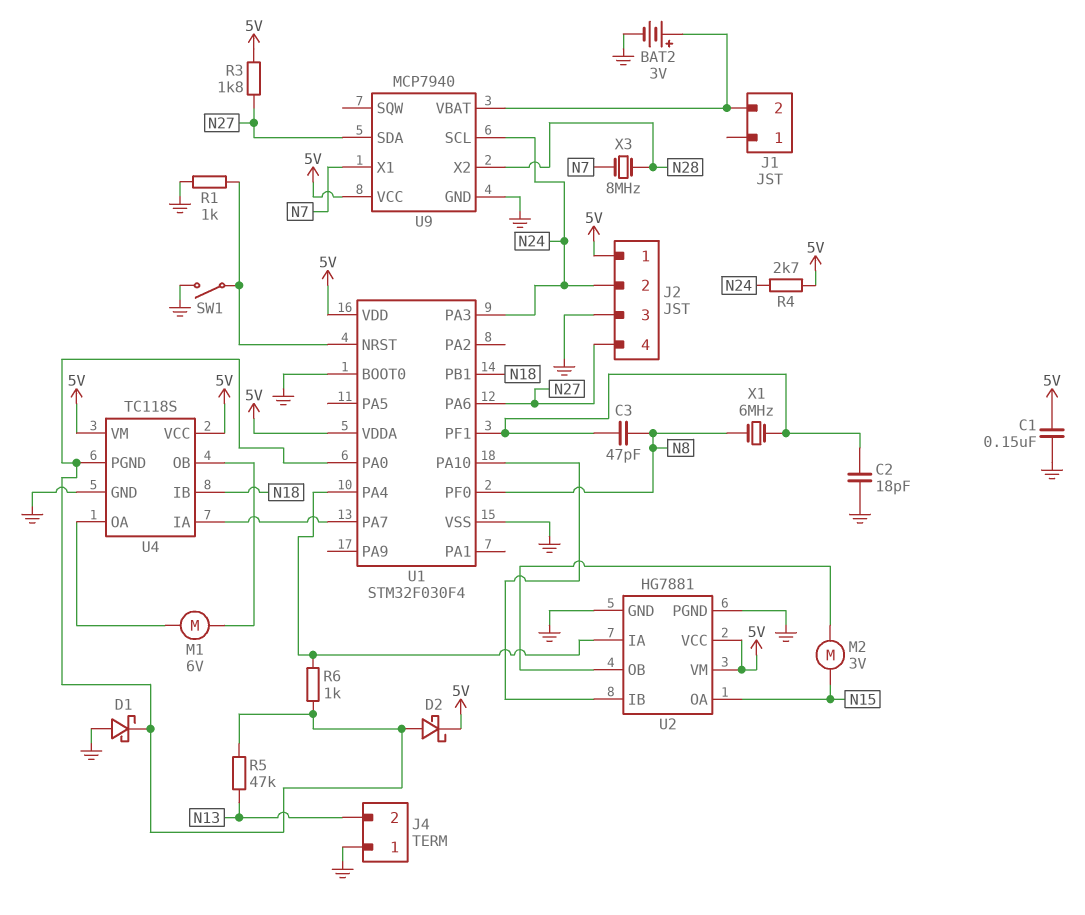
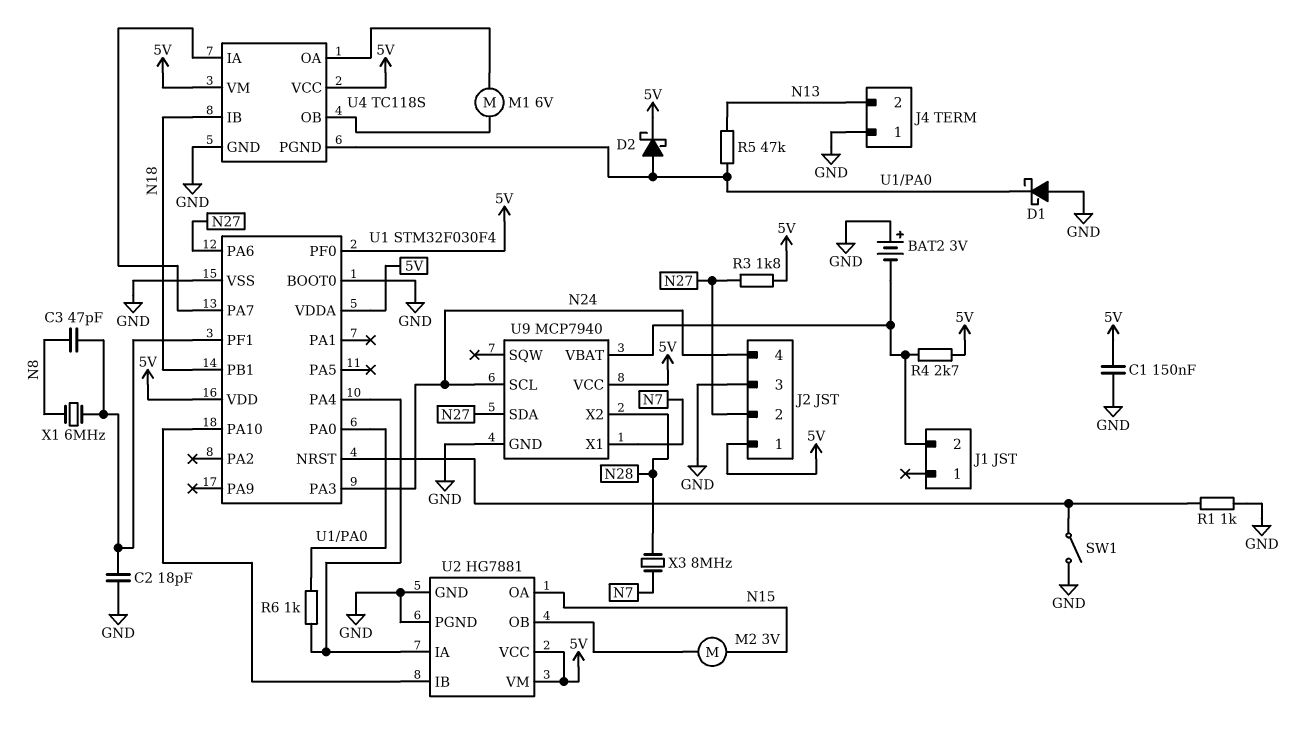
BAT2: 3V (plus J1/2, minus GND) -> 3V (plus GND, minus J1/2)
J2 pin 2: N24 -> N27
J2 pin 4: N27 -> N24
R4: 2.7k (5V, N24) -> 2.7k (5V, J1/2)
U1 pin PF0: N8 -> 5V

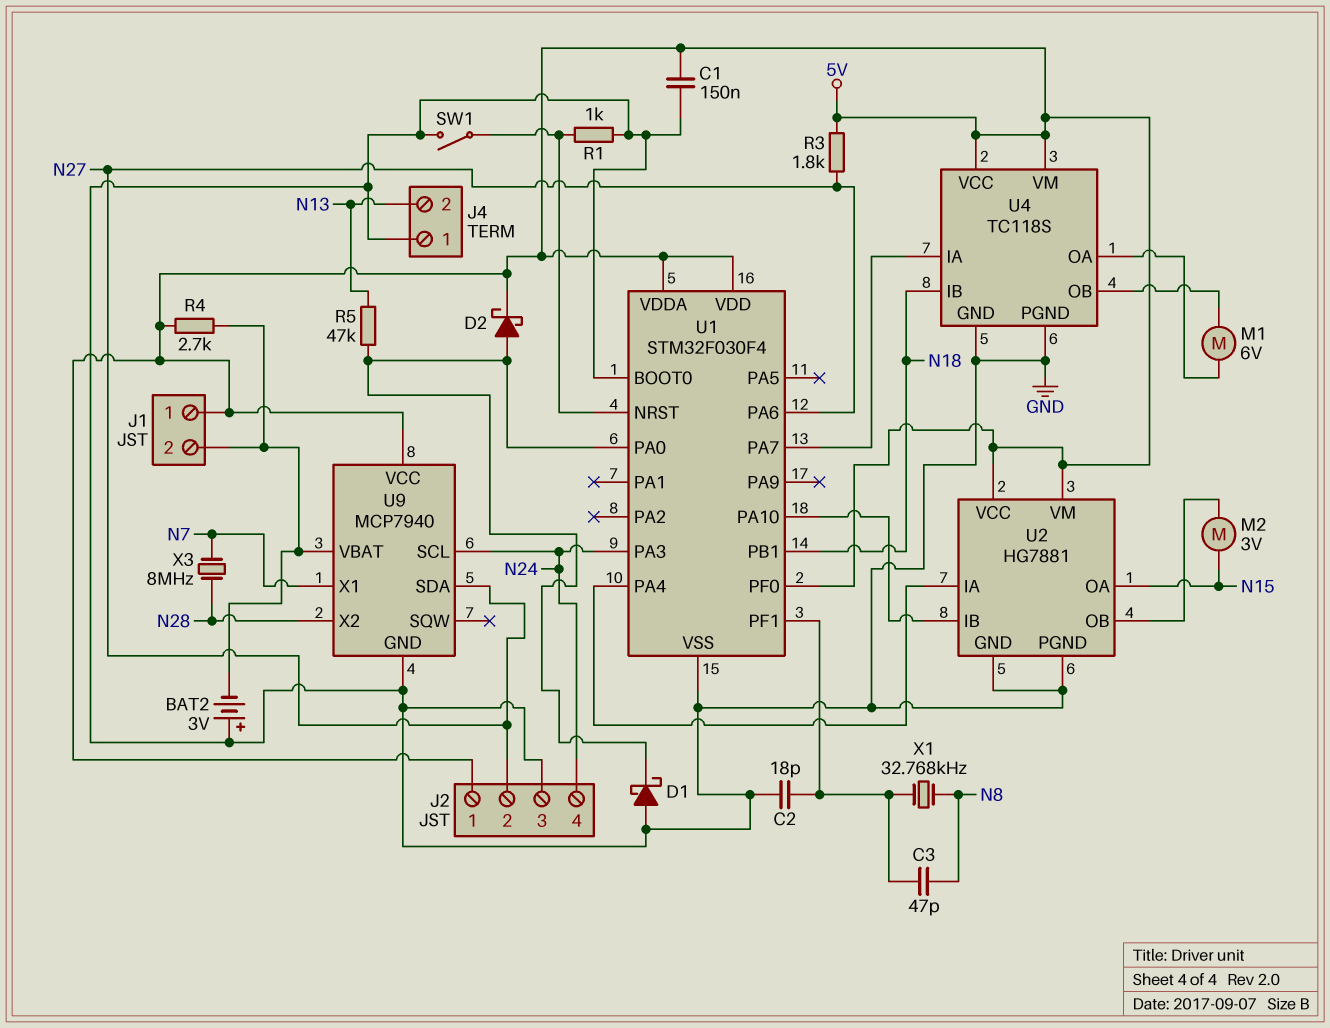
J1 pin 1: none -> 5V
R6: 1k (U1/PA0, U1/PA4) -> none
U4 pin PGND: U1/PA0 -> GND
X1: 6MHz (N8, U1/PF1) -> 32.768kHz (N8, U1/PF1)

